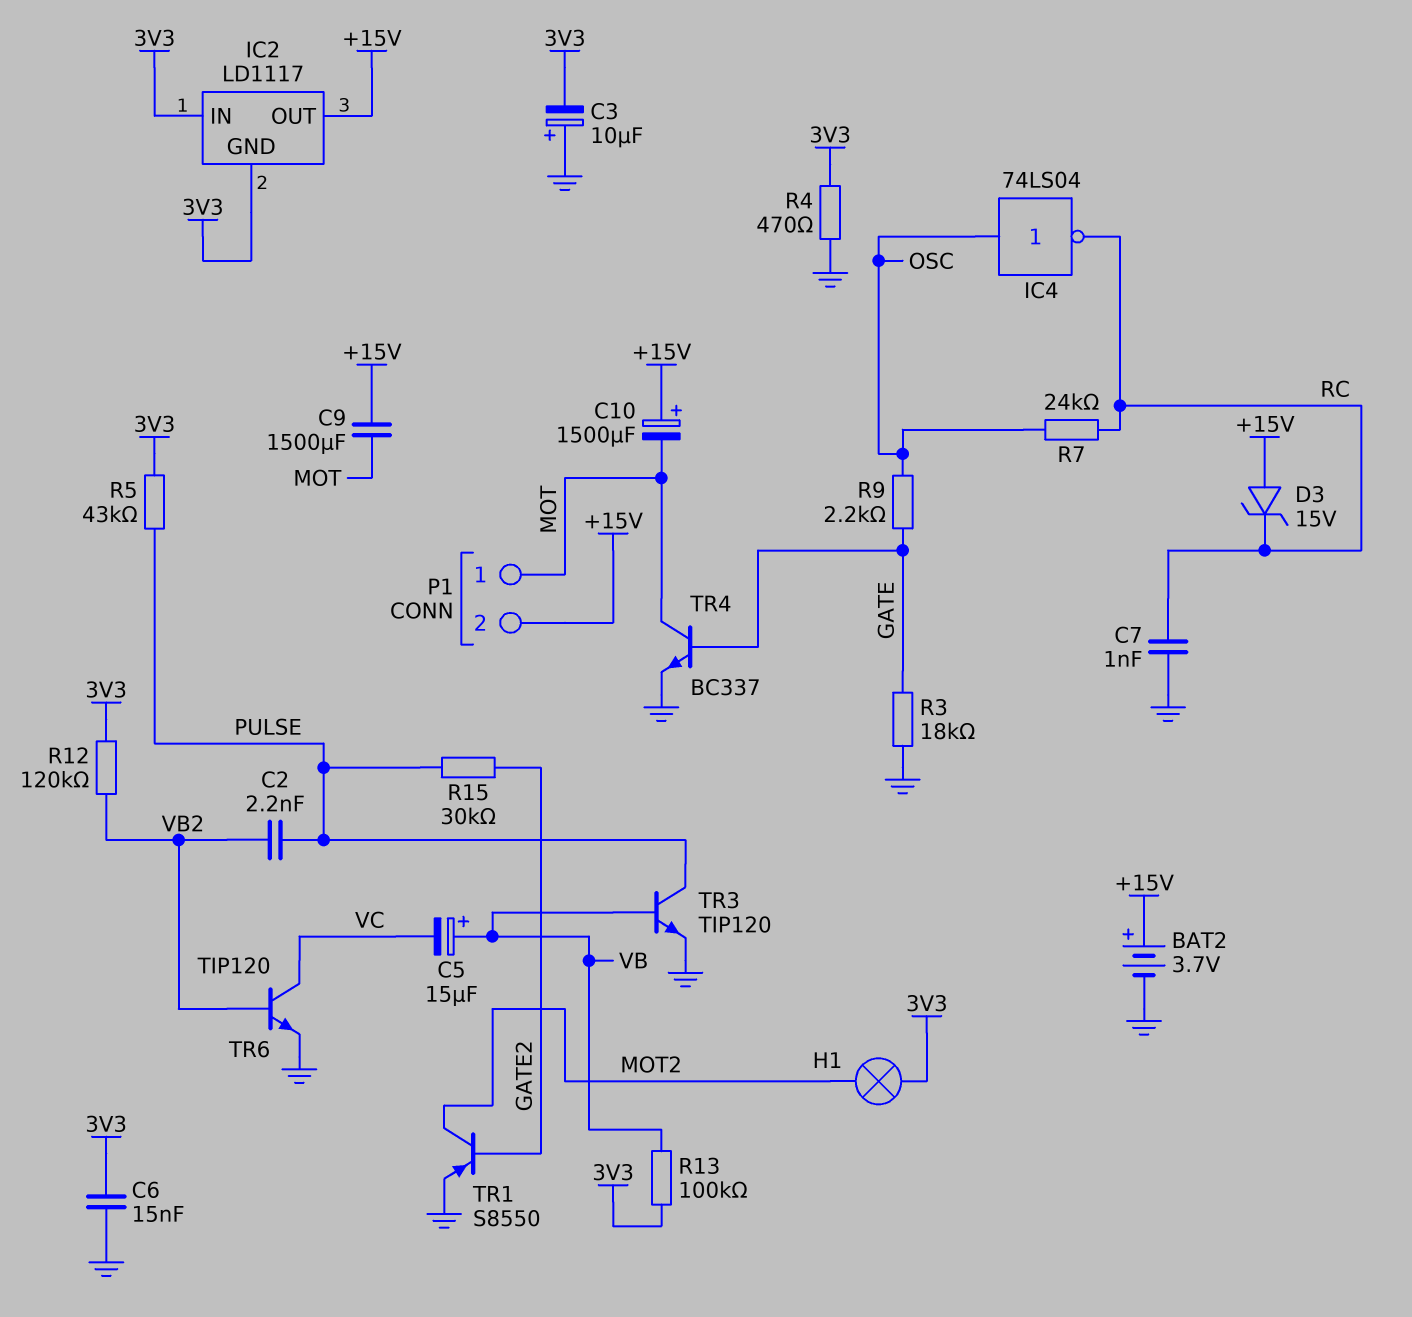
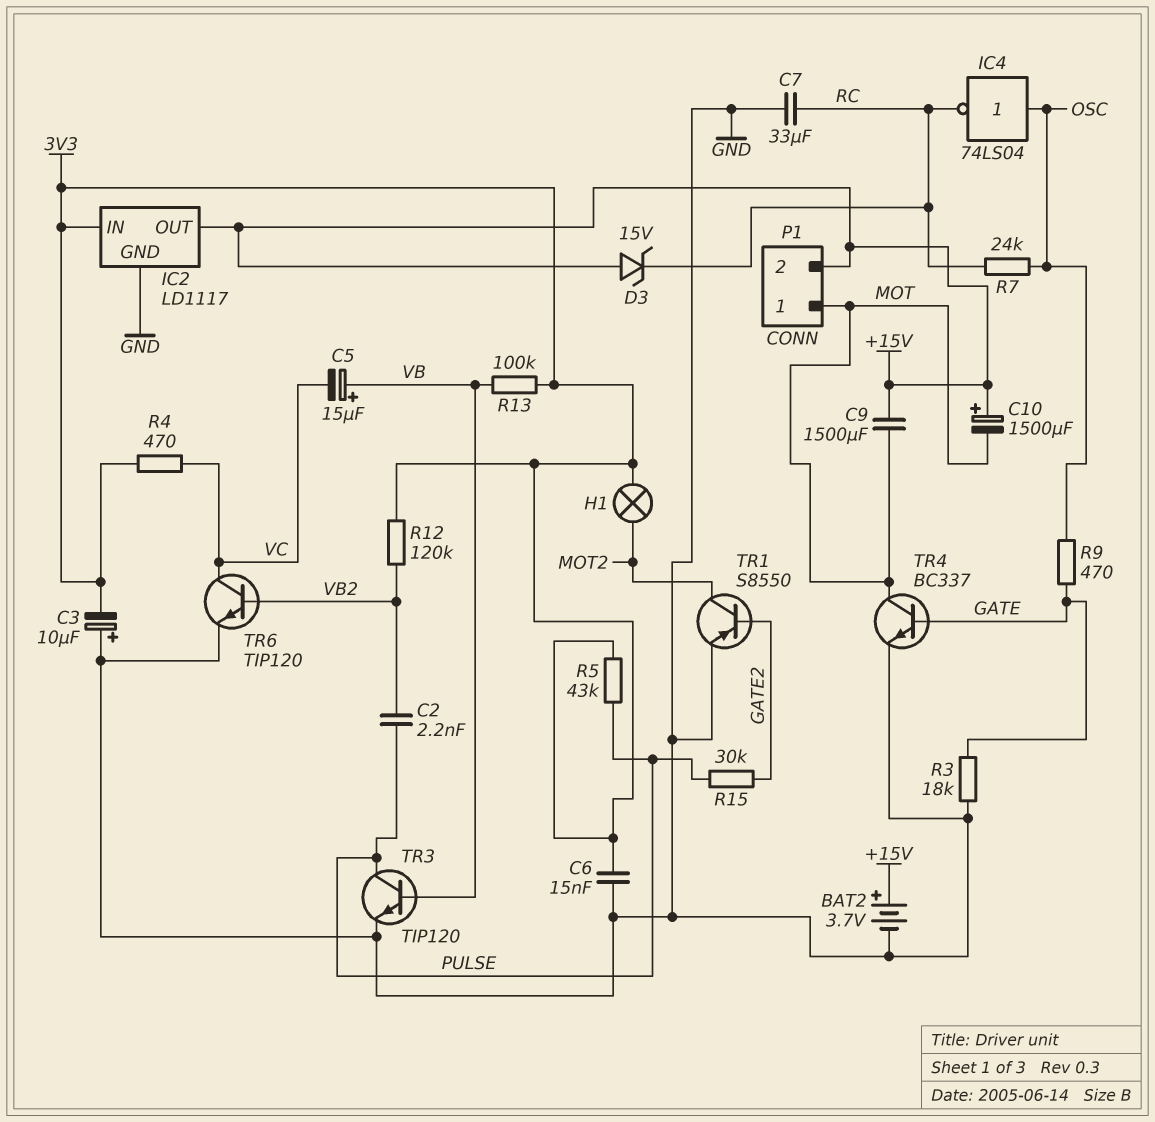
C7: 1nF (GND, RC) -> 33uF (GND, RC)
IC2 pin GND: 3V3 -> GND
R4: 470 (3V3, GND) -> 470 (3V3, VC)
R9: 2.2k (GATE, OSC) -> 470 (GATE, OSC)

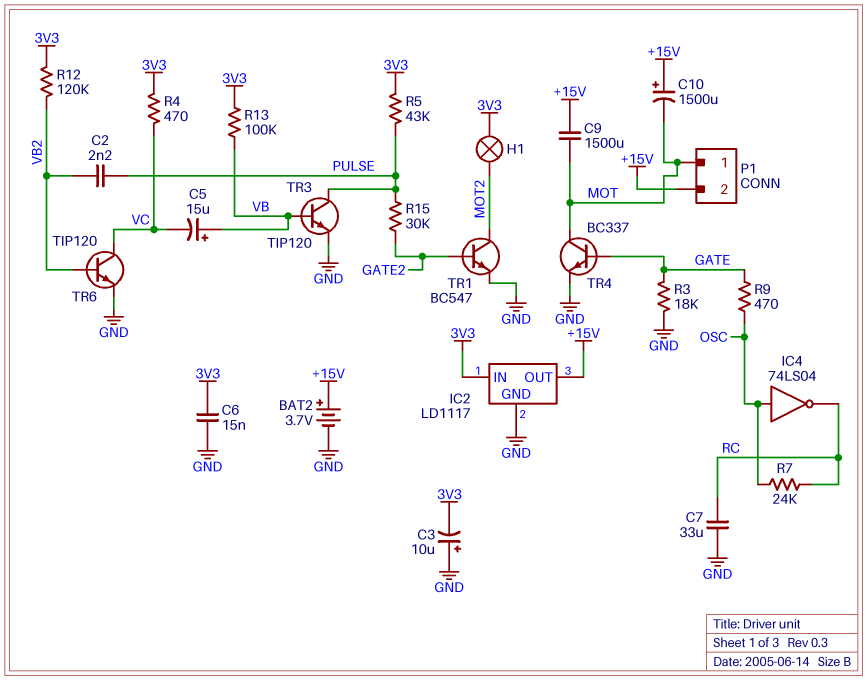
D3: zener 15V (A +15V, K RC) -> none
TR1: PNP S8550 (B GATE2, C MOT2, E GND) -> NPN BC547 (B GATE2, C MOT2, E GND)

